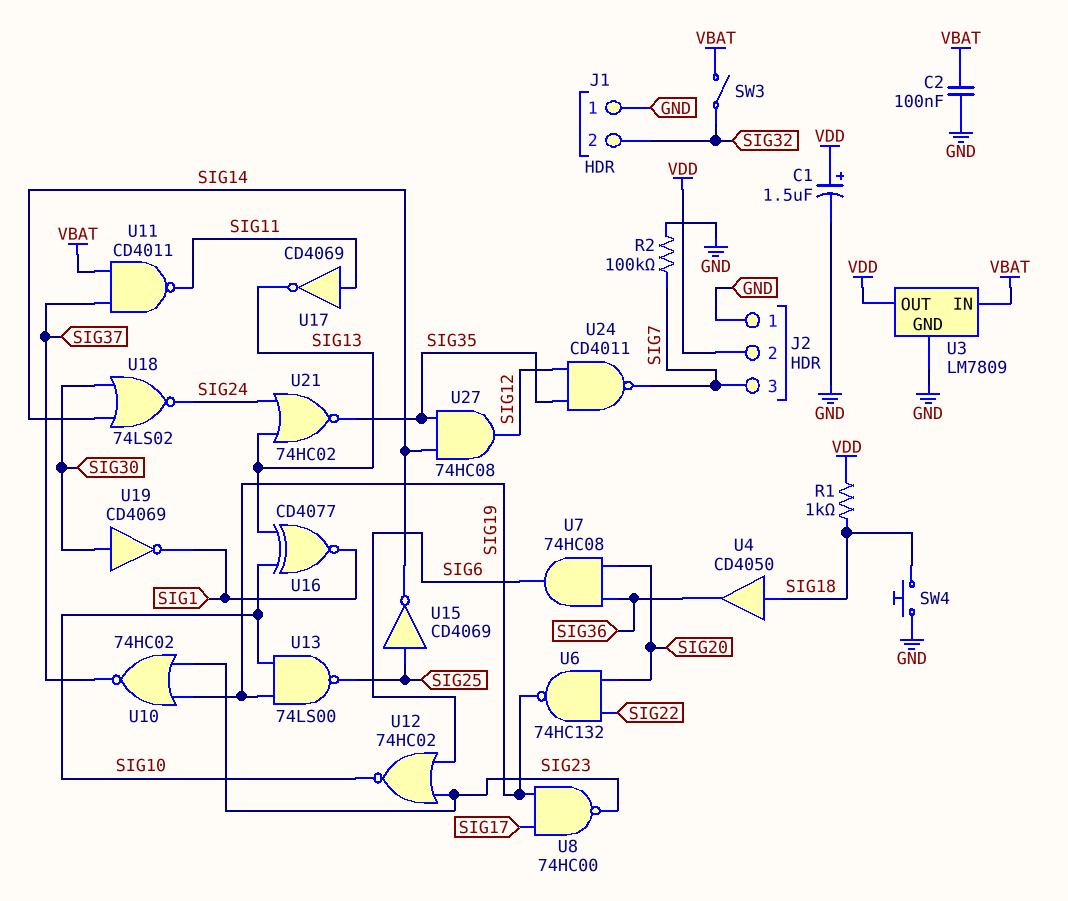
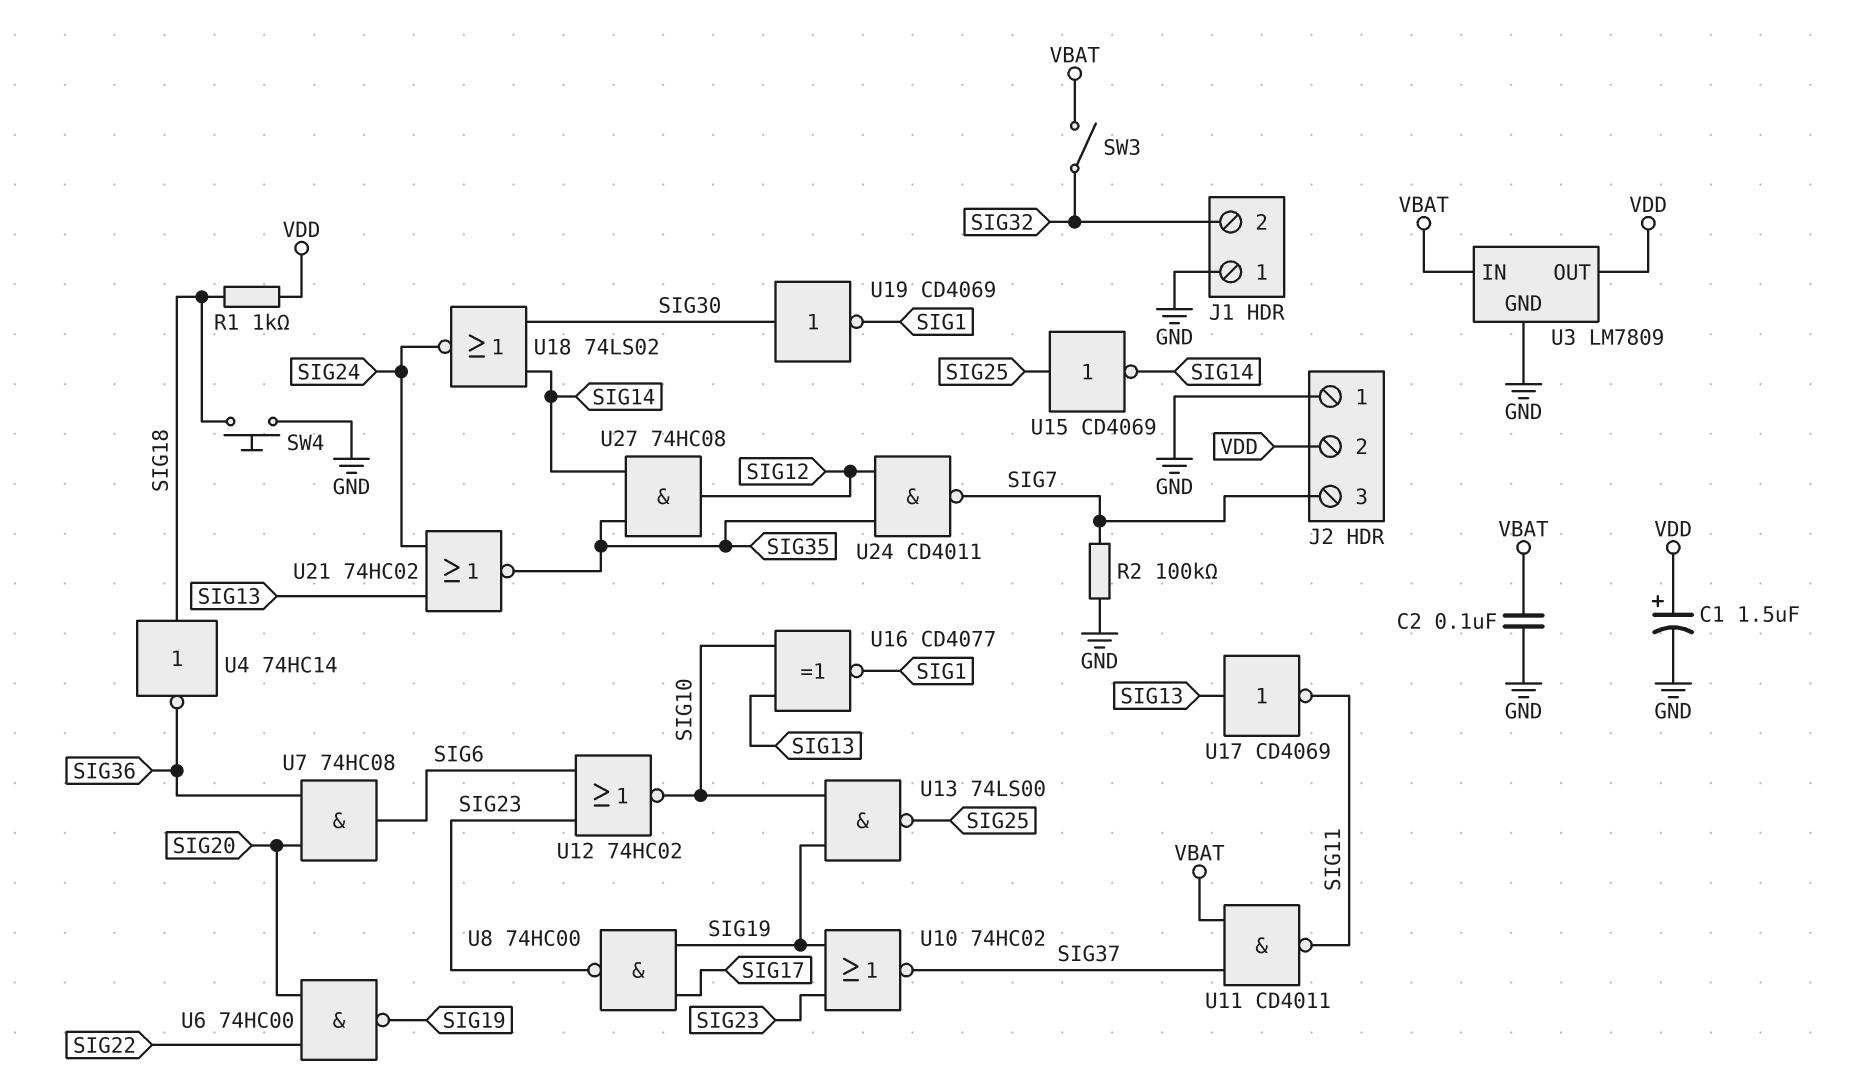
U4: buffer CD4050 (in SIG18, out SIG36) -> NOT 74HC14 (in SIG18, out SIG36)
U6: NAND 74HC132 (in SIG20, in SIG22, out SIG19) -> NAND 74HC00 (in SIG20, in SIG22, out SIG19)
U17: NOT CD4069 (in SIG11, out SIG13) -> NOT CD4069 (in SIG13, out SIG11)

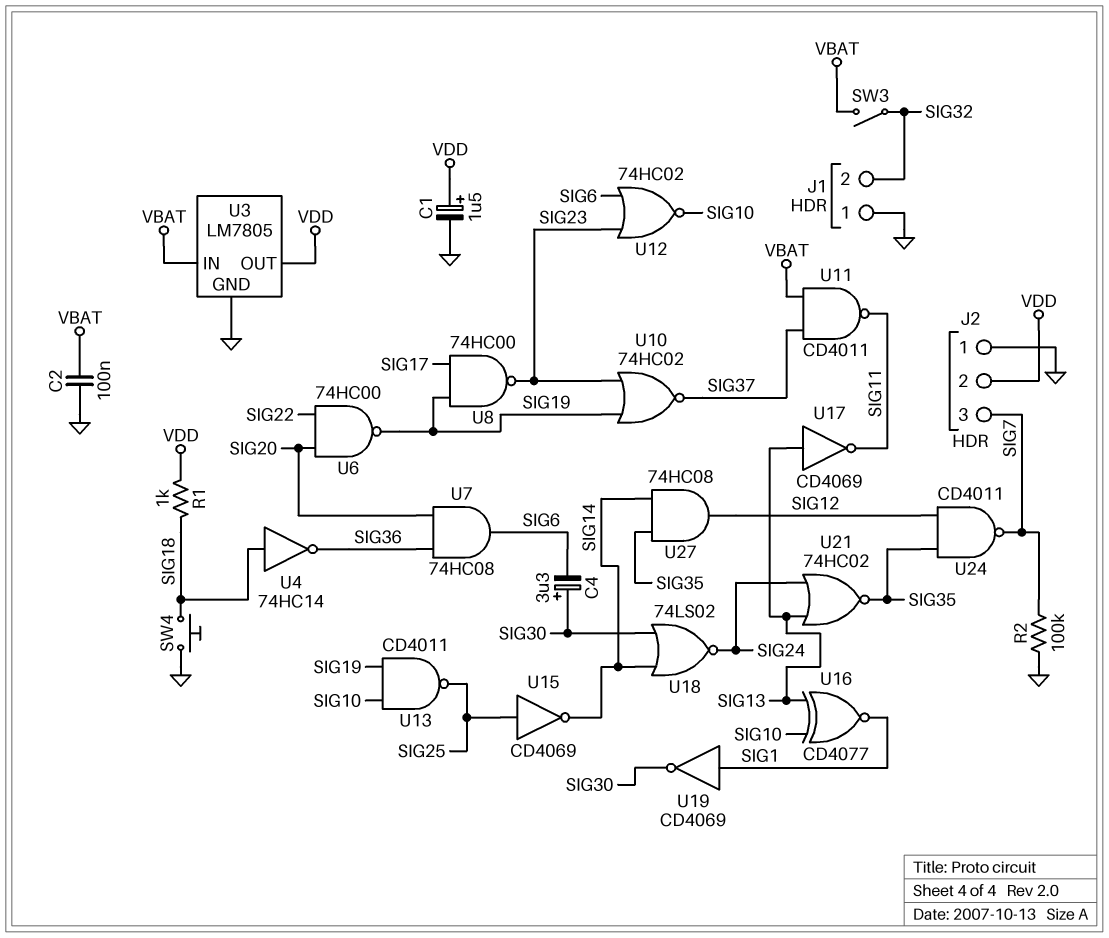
C4: none -> 3.3uF (plus SIG30, minus SIG6)
U3: LM7809 -> LM7805
U13: NAND 74LS00 (in SIG10, in SIG19, out SIG25) -> NAND CD4011 (in SIG10, in SIG19, out SIG25)
U19: NOT CD4069 (in SIG30, out SIG1) -> NOT CD4069 (in SIG1, out SIG30)

